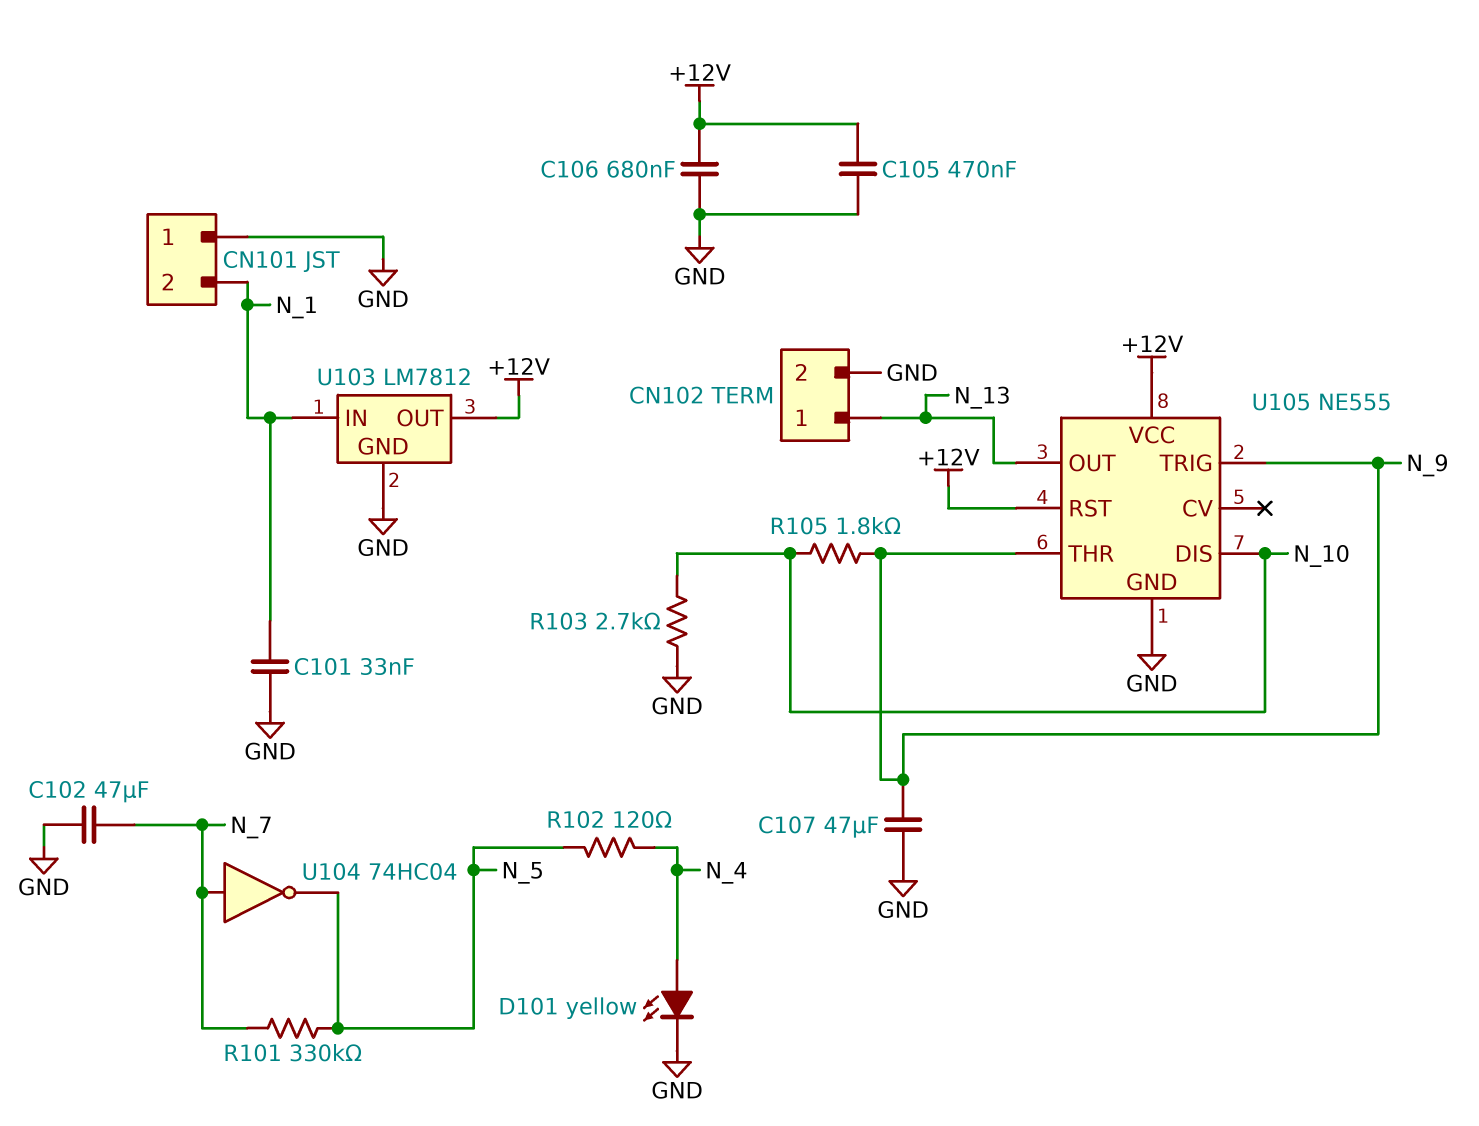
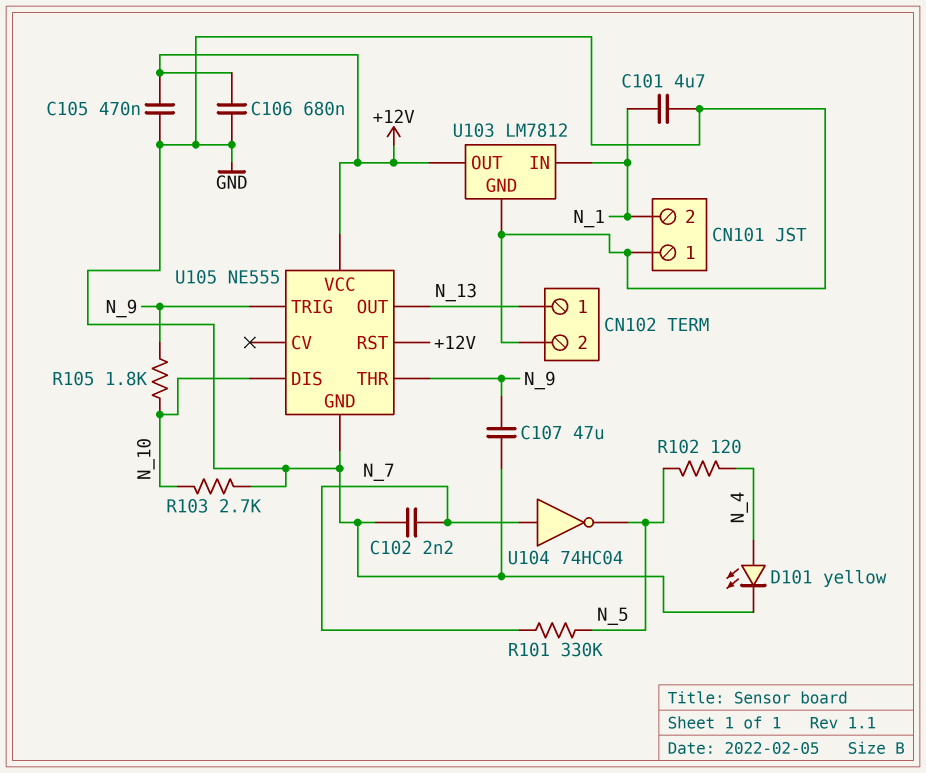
C101: 33nF (GND, N_1) -> 4.7uF (GND, N_1)
C102: 47uF (GND, N_7) -> 2.2nF (GND, N_7)

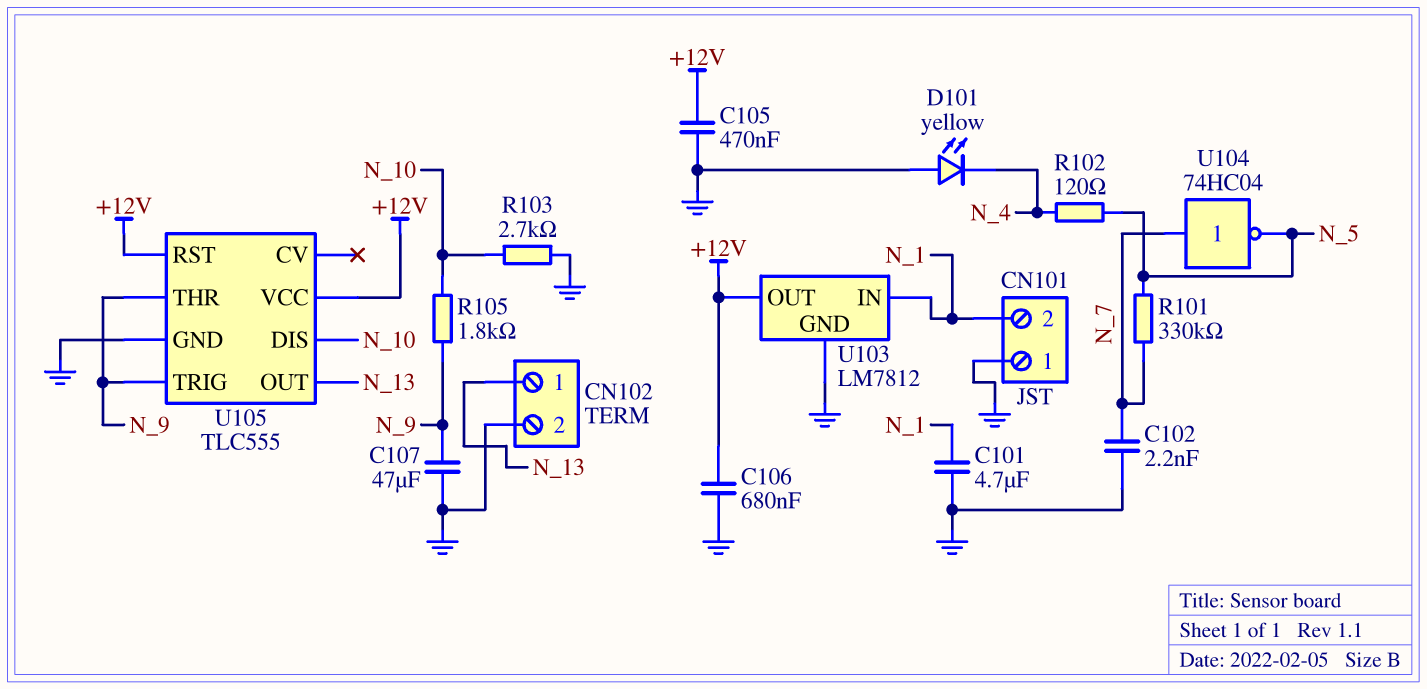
D101: LED yellow (A N_4, K GND) -> LED yellow (A GND, K N_4)
U105: NE555 -> TLC555

